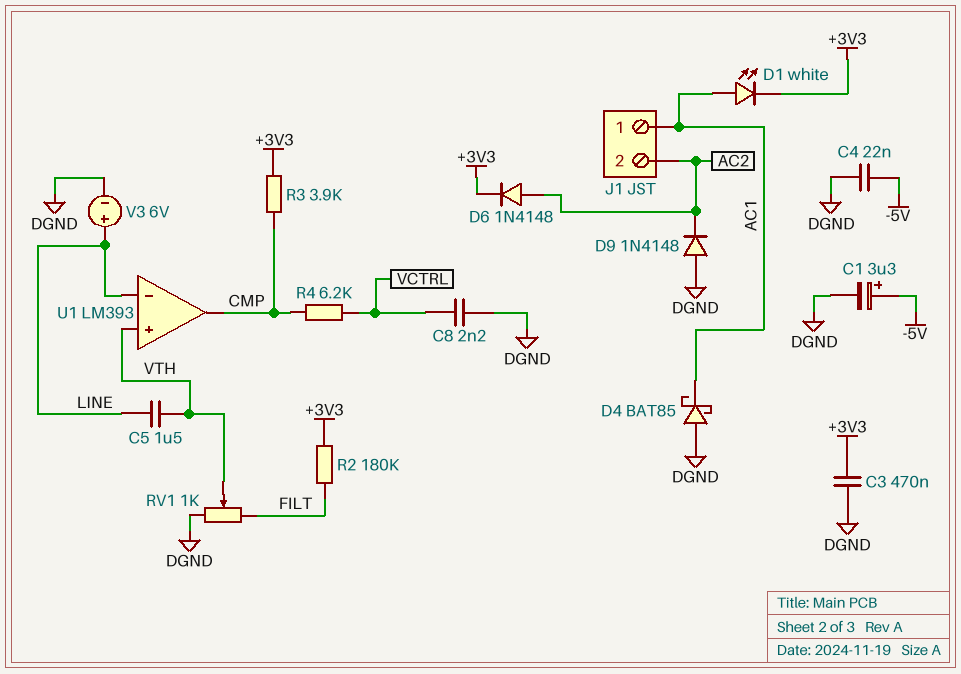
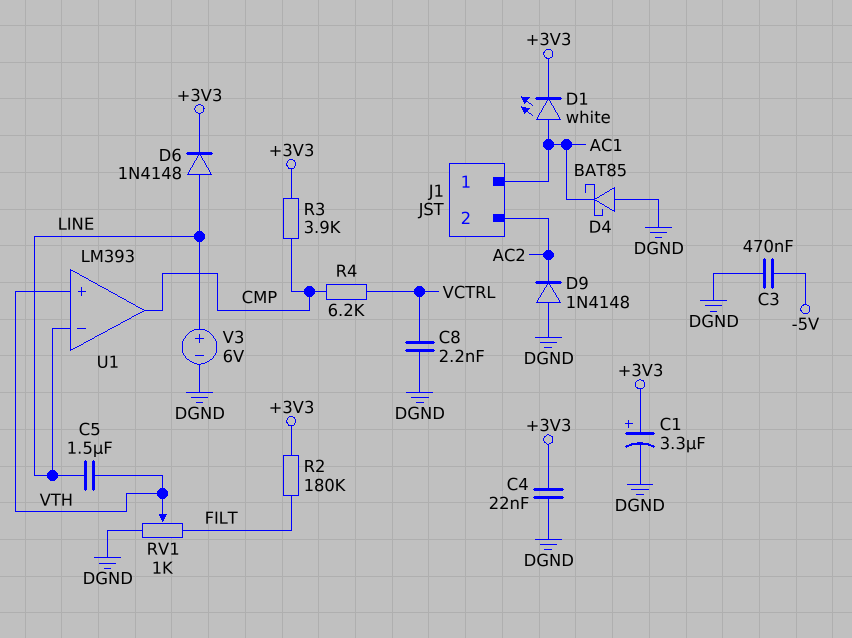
C1: 3.3uF (plus -5V, minus DGND) -> 3.3uF (plus +3V3, minus DGND)
C3: 470nF (+3V3, DGND) -> 470nF (-5V, DGND)
C4: 22nF (-5V, DGND) -> 22nF (+3V3, DGND)
D6: diode 1N4148 (A AC2, K +3V3) -> diode 1N4148 (A LINE, K +3V3)

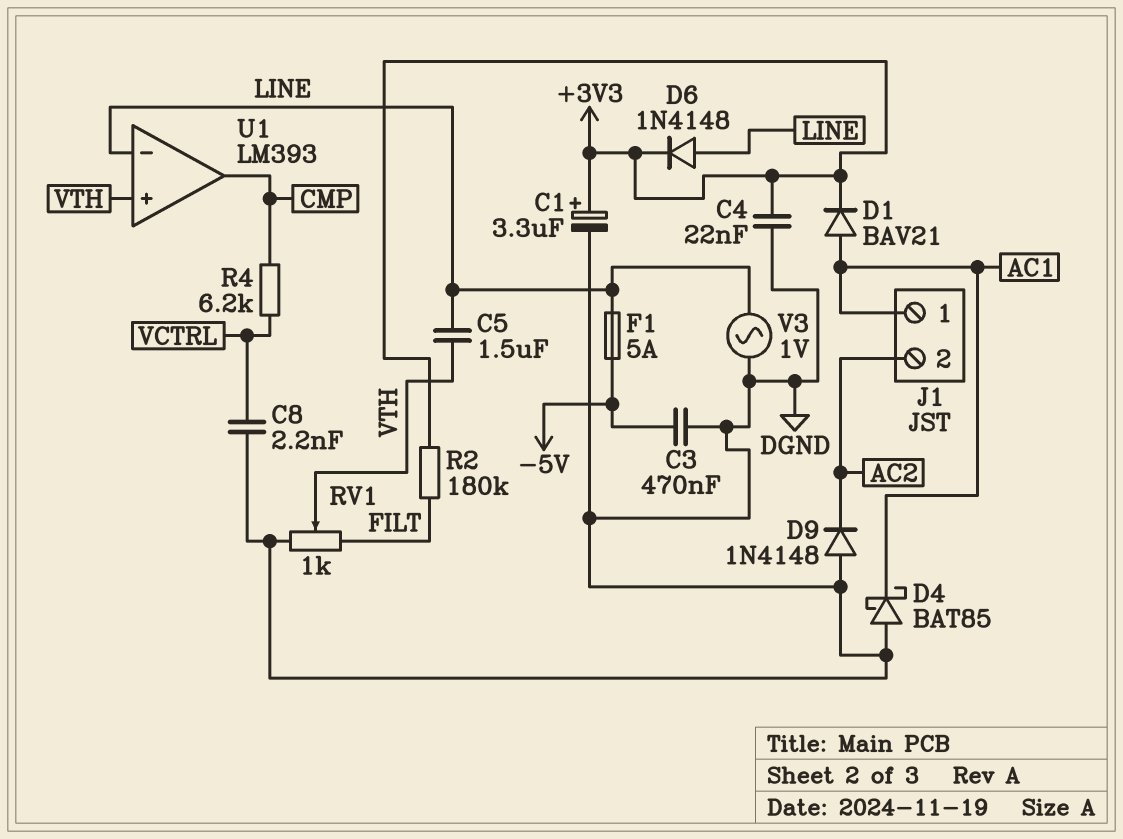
D1: LED white (A AC1, K +3V3) -> diode BAV21 (A AC1, K +3V3)
F1: none -> 5A (-5V, LINE)
R3: 3.9k (+3V3, CMP) -> none
V3: 6V (plus LINE, minus DGND) -> AC 1V (DGND, LINE)

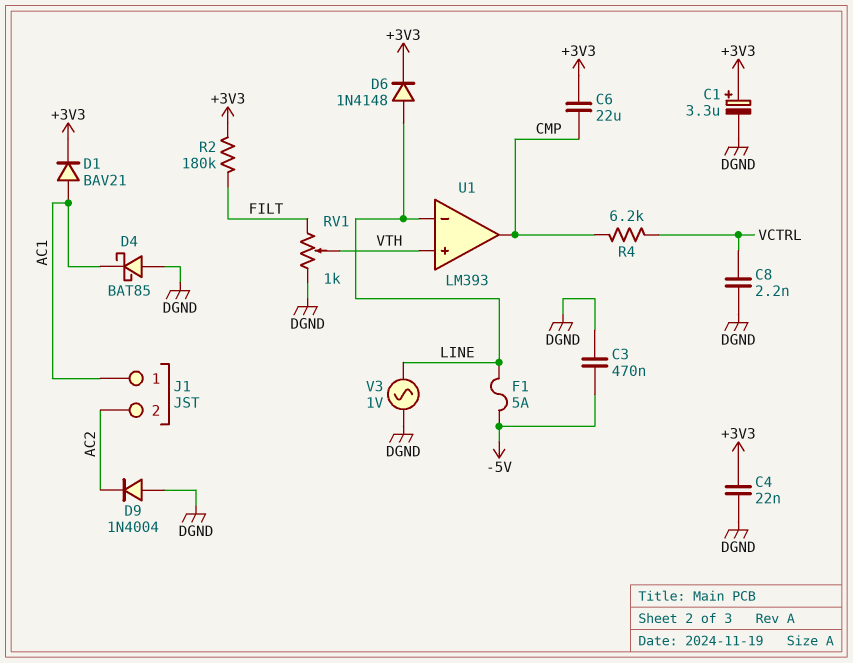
C5: 1.5uF (LINE, VTH) -> none
C6: none -> 22uF (+3V3, CMP)
D9: diode 1N4148 (A DGND, K AC2) -> diode 1N4004 (A DGND, K AC2)

